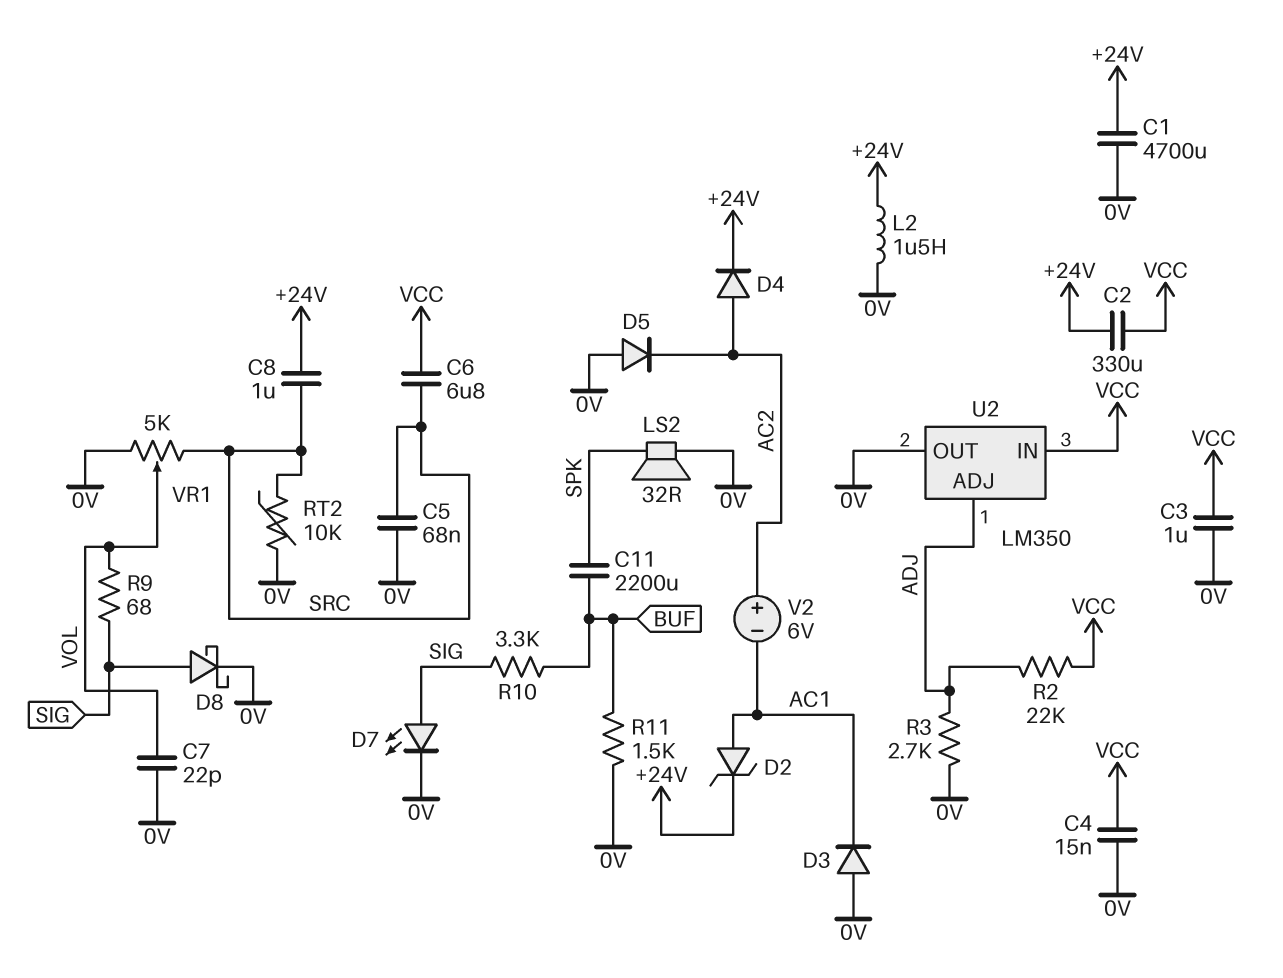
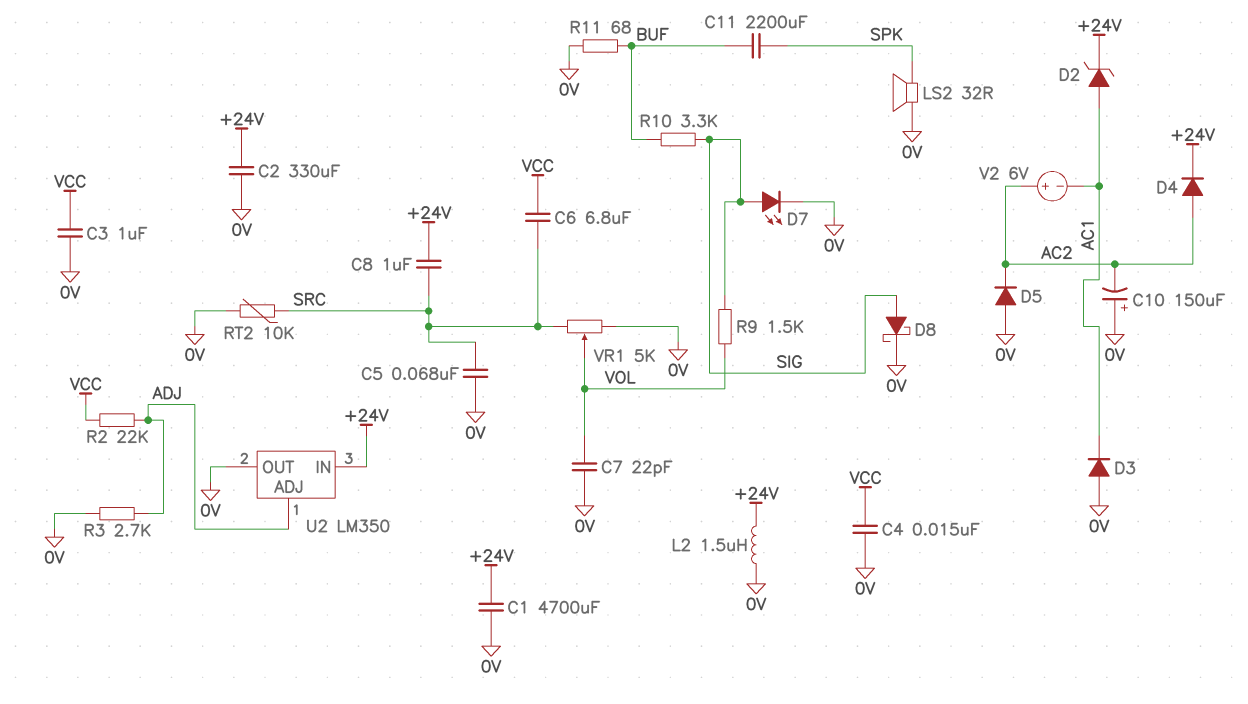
C2: 330uF (+24V, VCC) -> 330uF (+24V, 0V)
C10: none -> 150uF (plus 0V, minus AC2)
R9: 68 (SIG, VOL) -> 1.5k (SIG, VOL)
R11: 1.5k (0V, BUF) -> 68 (0V, BUF)
U2 pin IN: VCC -> +24V

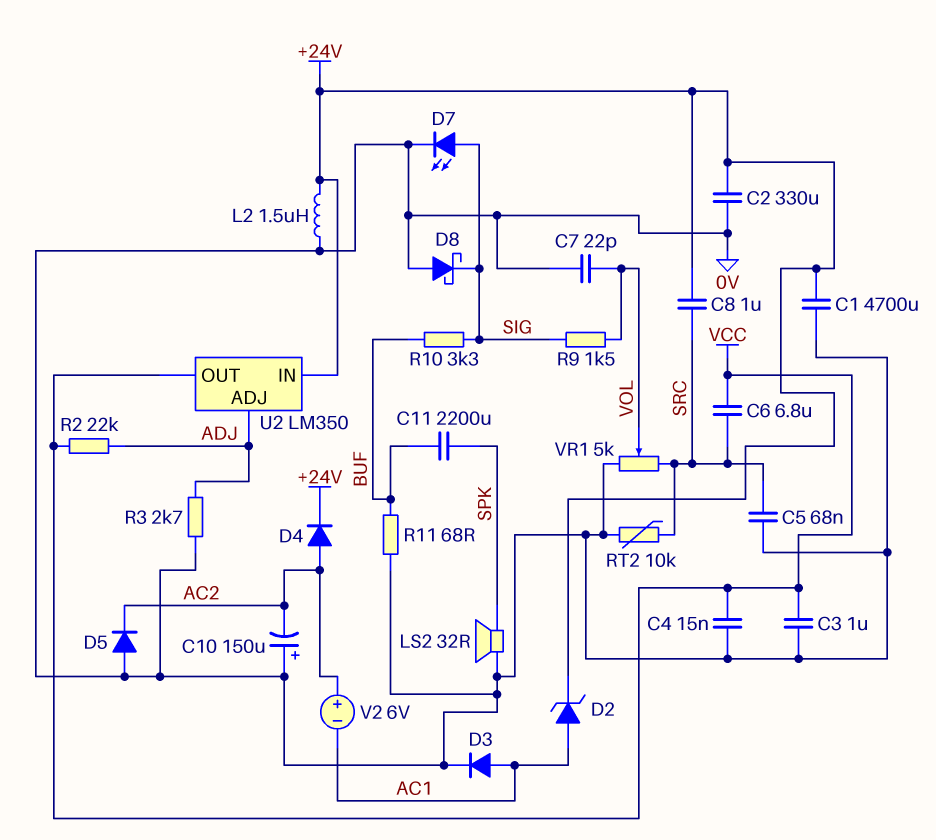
D3: diode (A 0V, K AC1) -> diode (A AC1, K 0V)
D8: schottky (A SIG, K 0V) -> schottky (A 0V, K SIG)
U2 pin OUT: 0V -> VCC

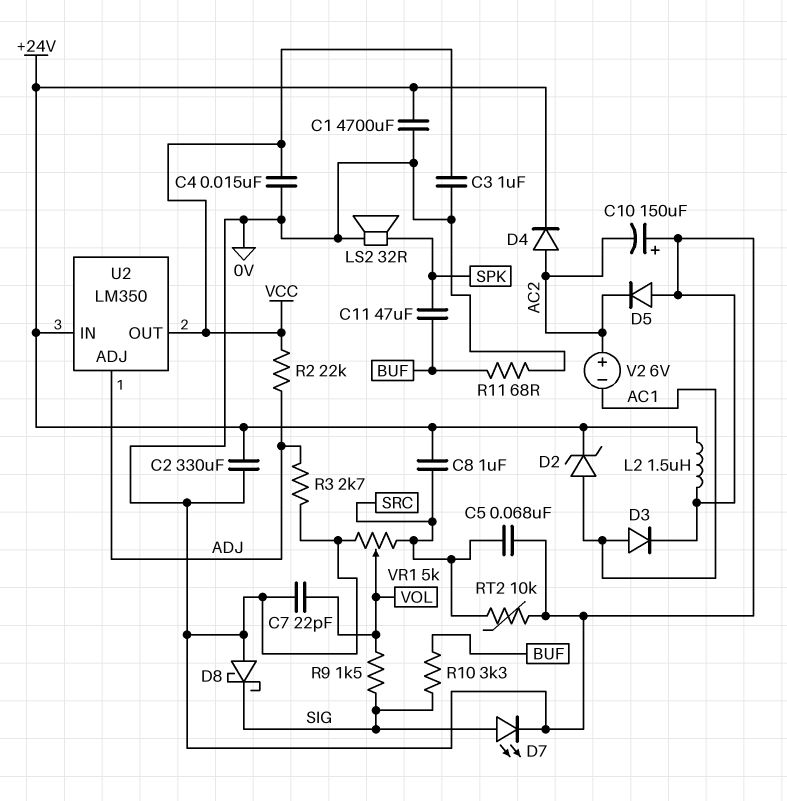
C6: 6.8uF (SRC, VCC) -> none
C11: 2200uF (BUF, SPK) -> 47uF (BUF, SPK)

